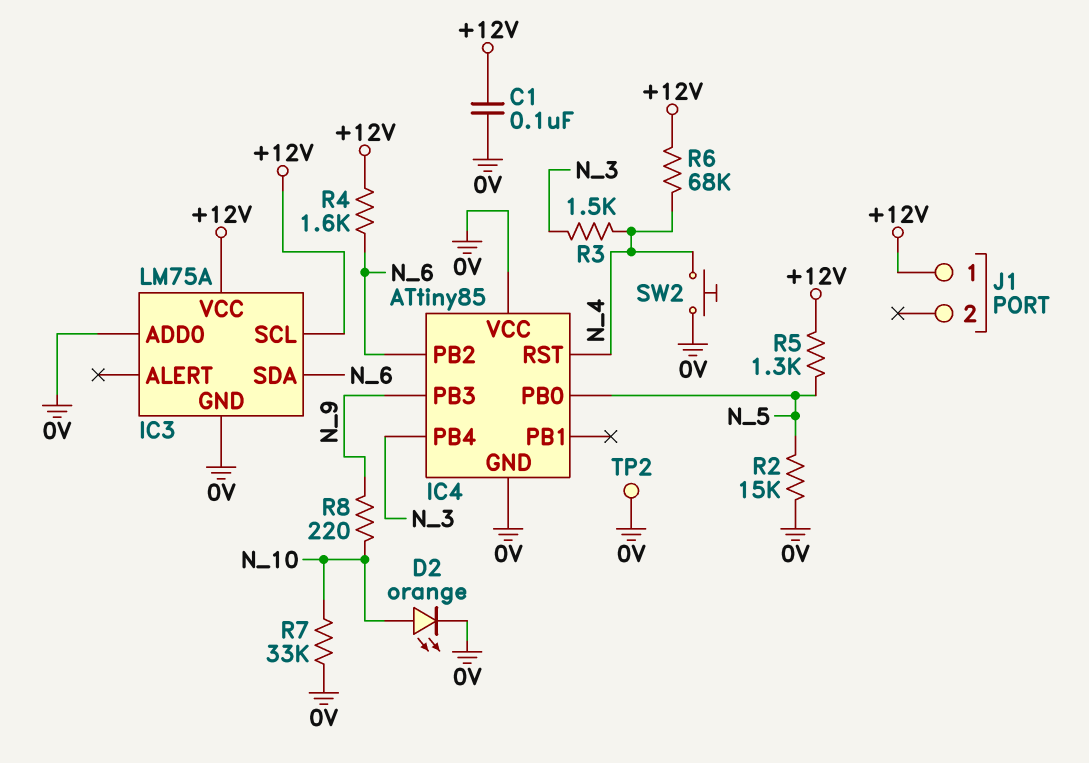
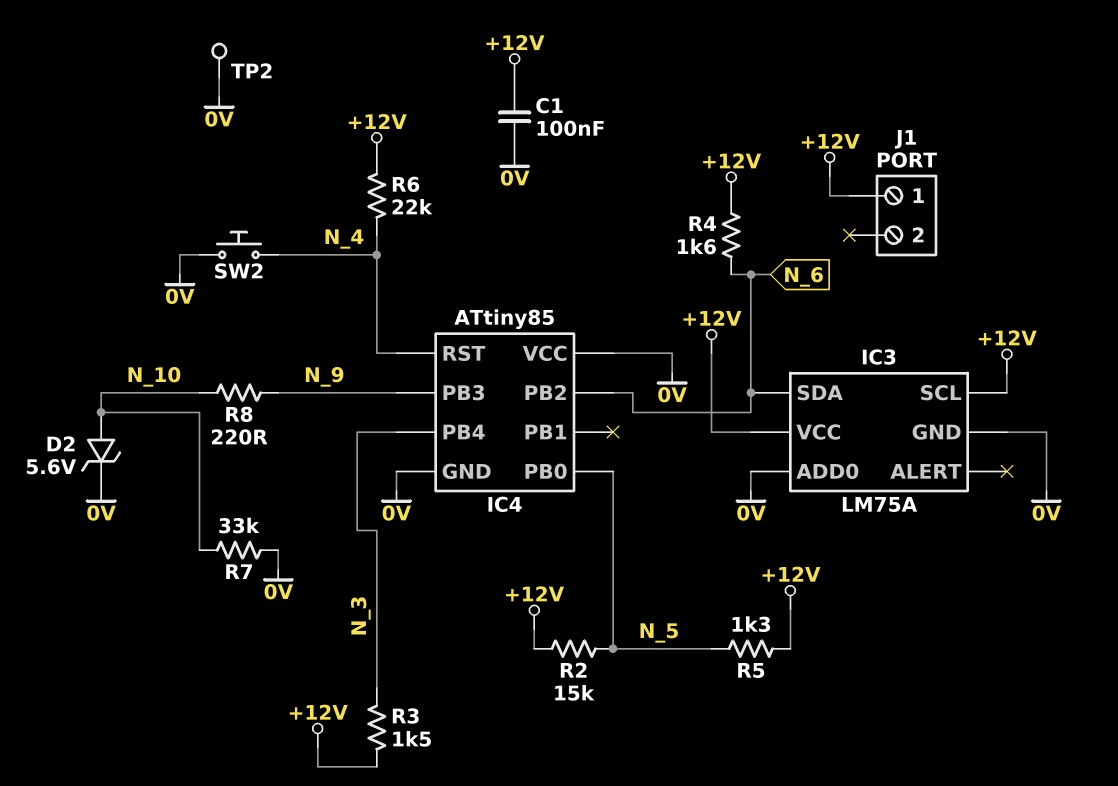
D2: LED orange (A N_10, K 0V) -> zener 5.6V (A N_10, K 0V)
R2: 15k (0V, N_5) -> 15k (+12V, N_5)
R3: 1.5k (N_3, N_4) -> 1.5k (+12V, N_3)
R6: 68k (+12V, N_4) -> 22k (+12V, N_4)

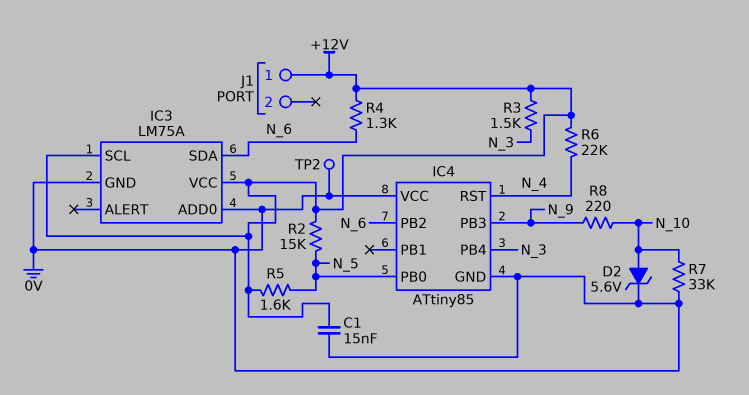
C1: 100nF (+12V, 0V) -> 15nF (+12V, 0V)
R4: 1.6k (+12V, N_6) -> 1.3k (+12V, N_6)
R5: 1.3k (+12V, N_5) -> 1.6k (+12V, N_5)
SW2: button (0V, N_4) -> none

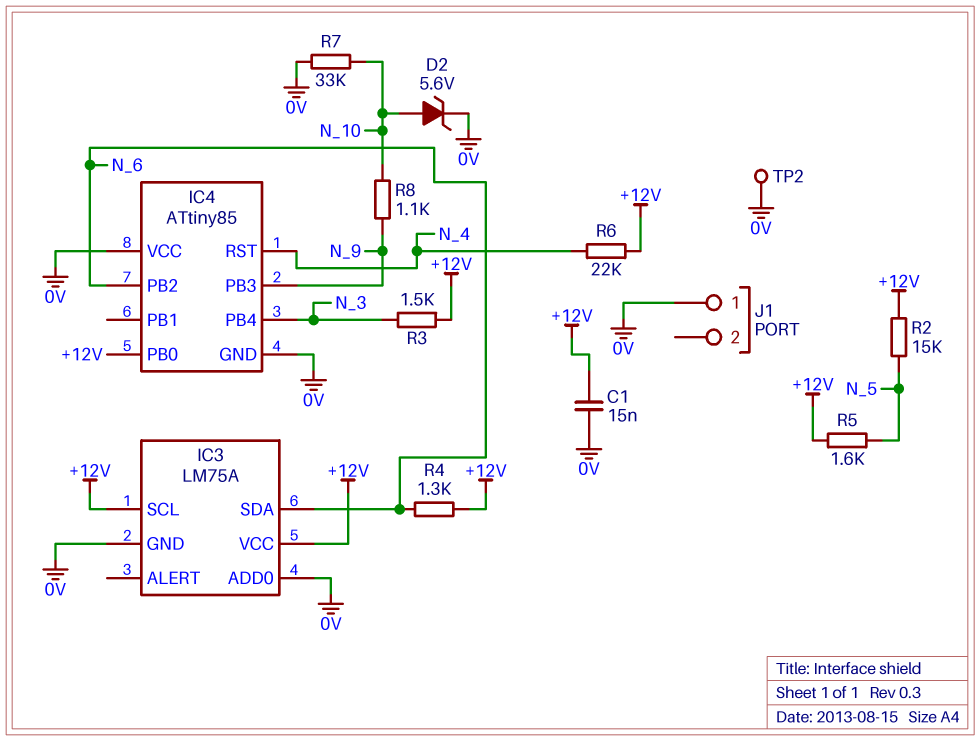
IC4 pin PB0: N_5 -> +12V
J1 pin 1: +12V -> 0V
R8: 220 (N_9, N_10) -> 1.1k (N_9, N_10)

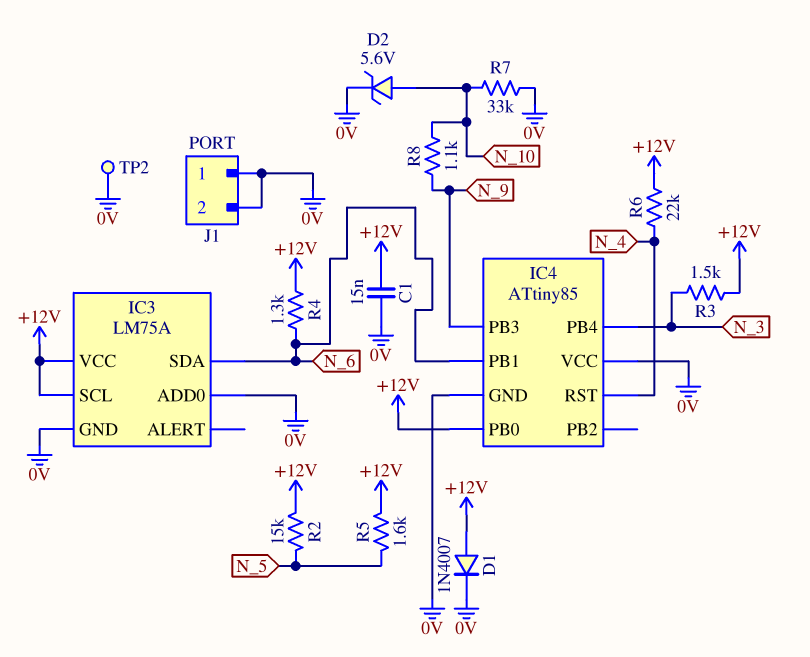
D1: none -> diode 1N4007 (A +12V, K 0V)
IC4 pin PB1: none -> N_6
IC4 pin PB2: N_6 -> none
J1 pin 2: none -> 0V

